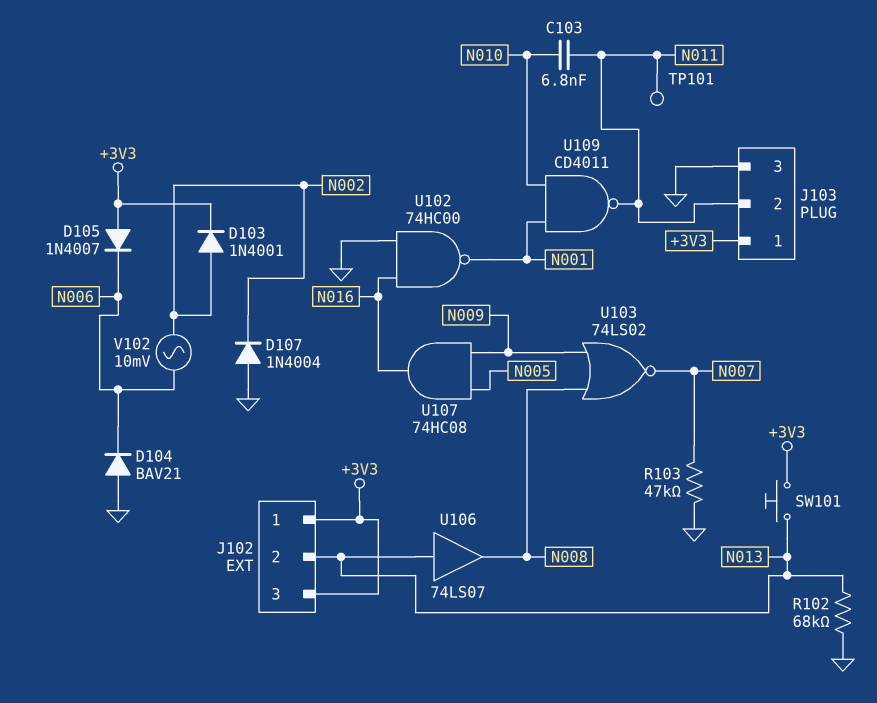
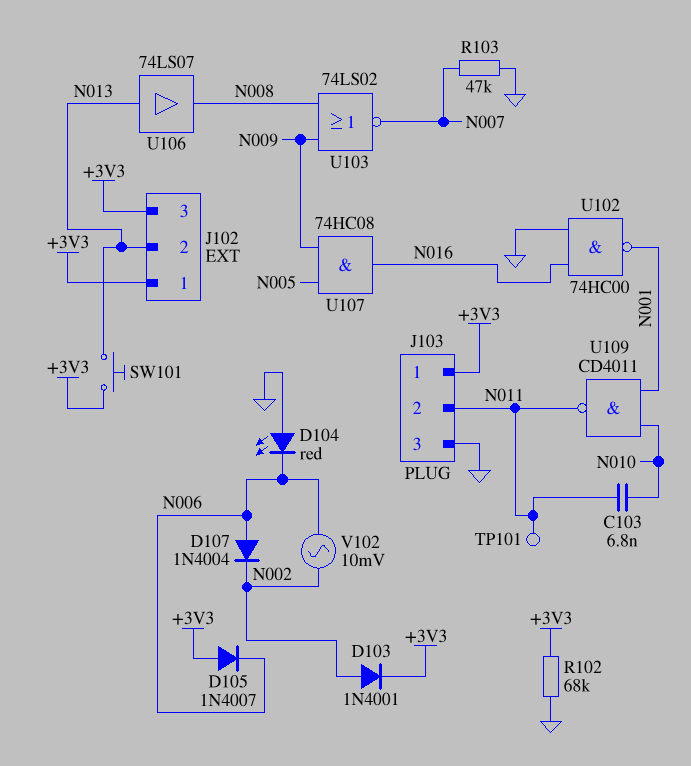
D104: diode BAV21 (A GND, K N006) -> LED red (A GND, K N006)
D107: diode 1N4004 (A GND, K N002) -> diode 1N4004 (A N006, K N002)
R102: 68k (GND, N013) -> 68k (+3V3, GND)

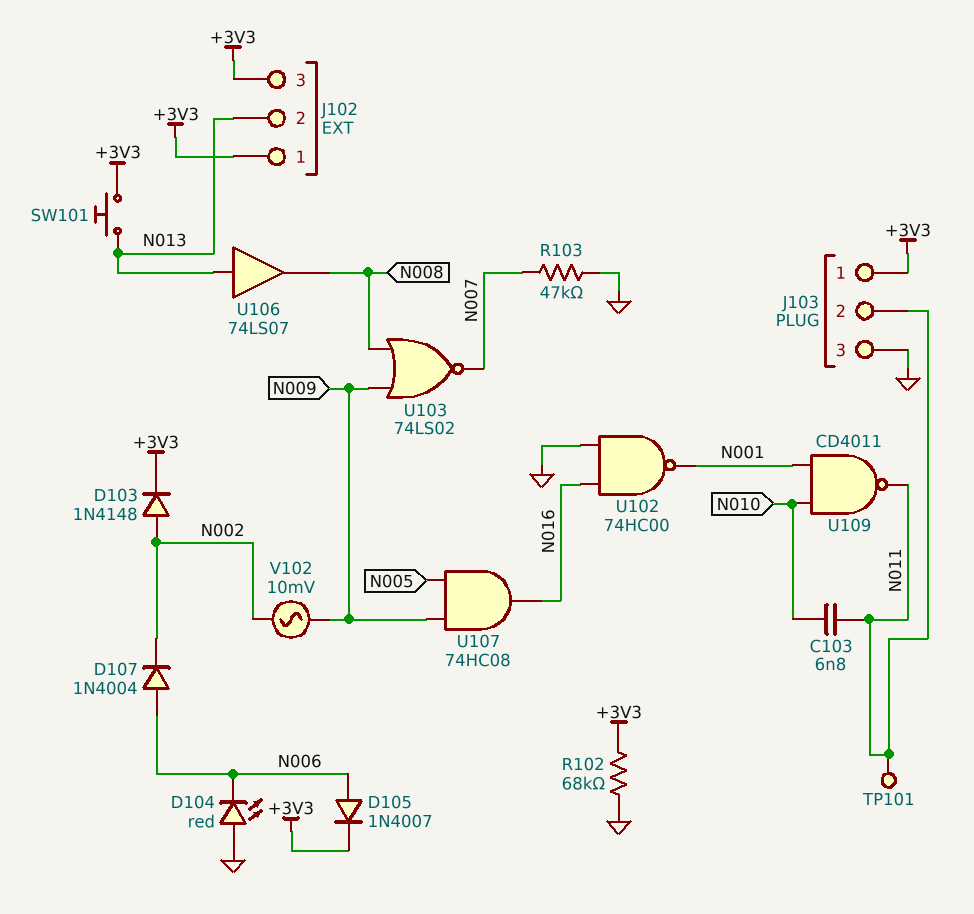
D103: diode 1N4001 (A N002, K +3V3) -> diode 1N4148 (A N002, K +3V3)
D105: diode 1N4007 (A +3V3, K N006) -> diode 1N4007 (A N006, K +3V3)
V102: AC 10mV (N002, N006) -> AC 10mV (N002, N009)

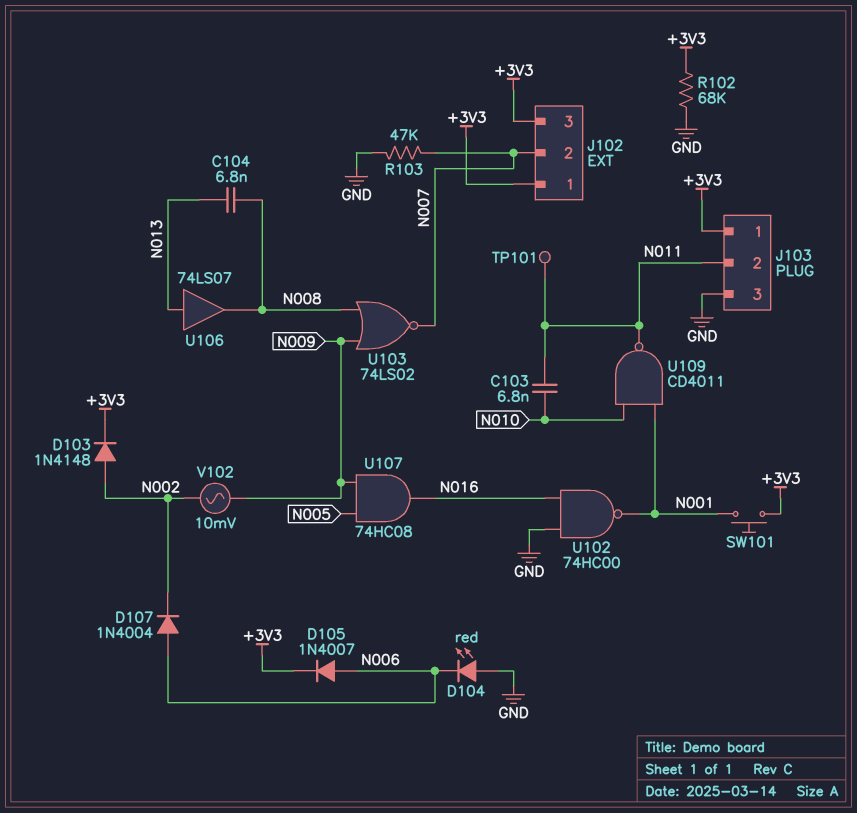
C104: none -> 6.8nF (N008, N013)
J102 pin 2: N013 -> N007
SW101: button (+3V3, N013) -> button (+3V3, N001)

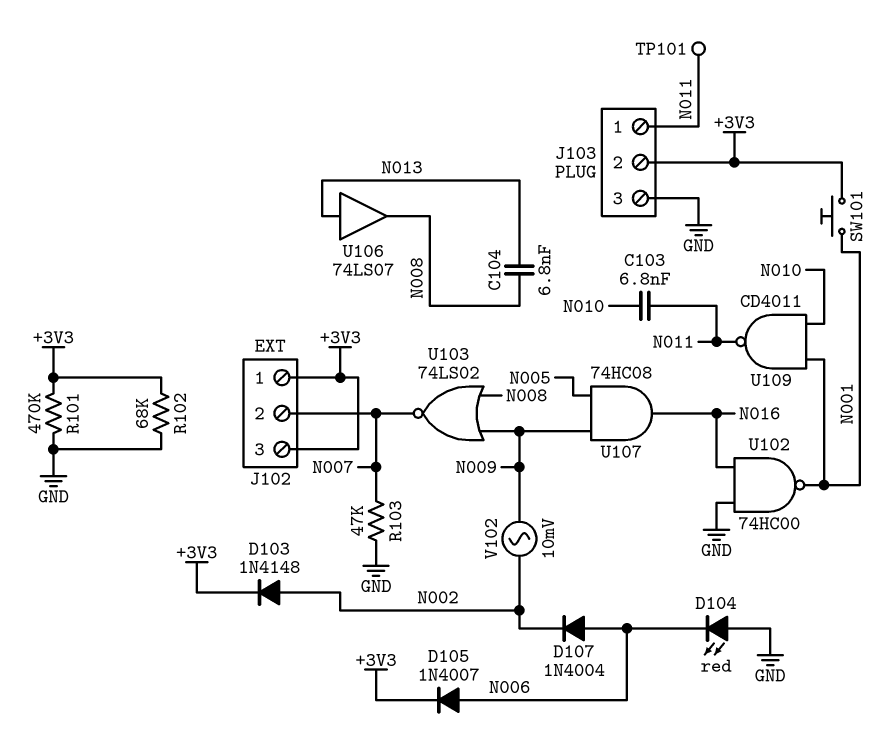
J103 pin 1: +3V3 -> N011
J103 pin 2: N011 -> +3V3
R101: none -> 470k (+3V3, GND)

